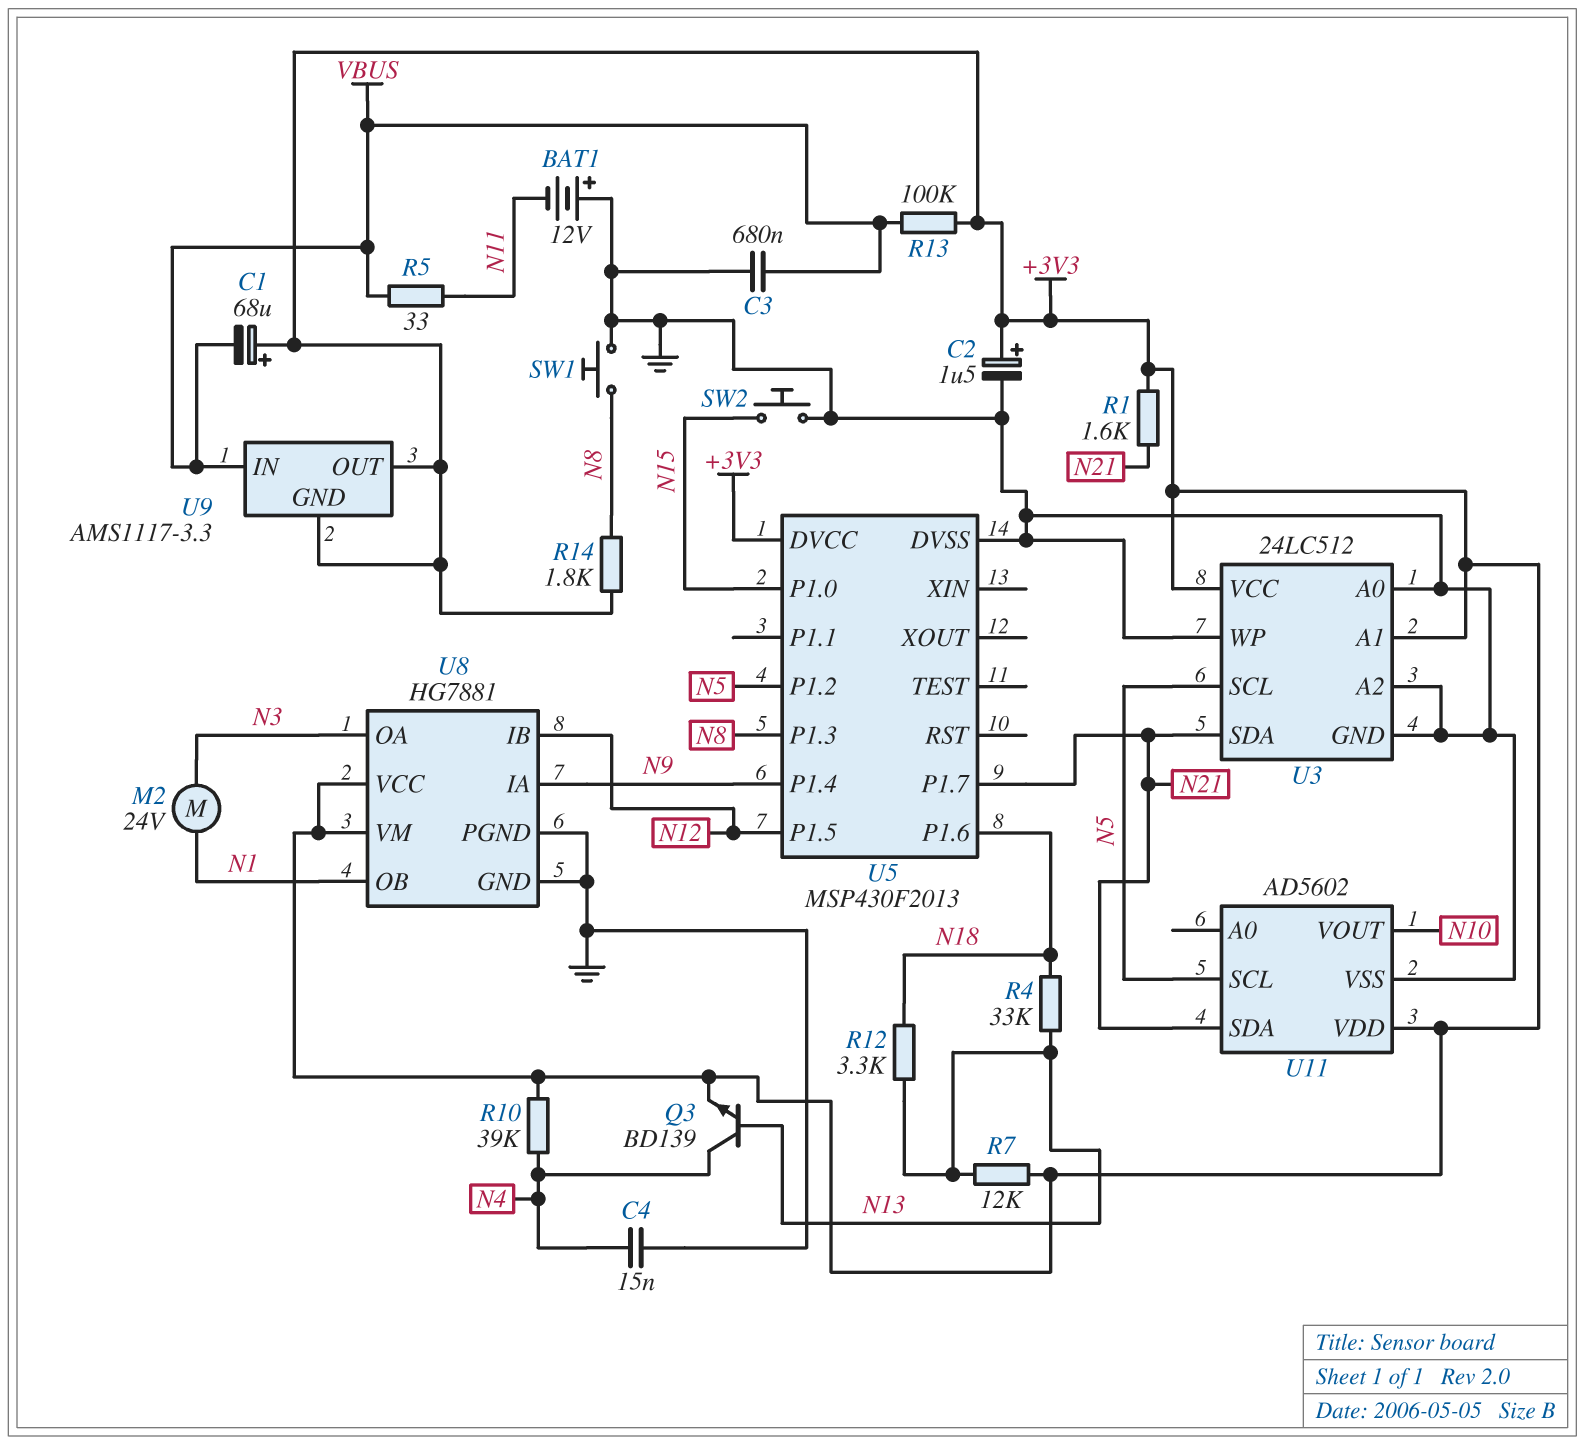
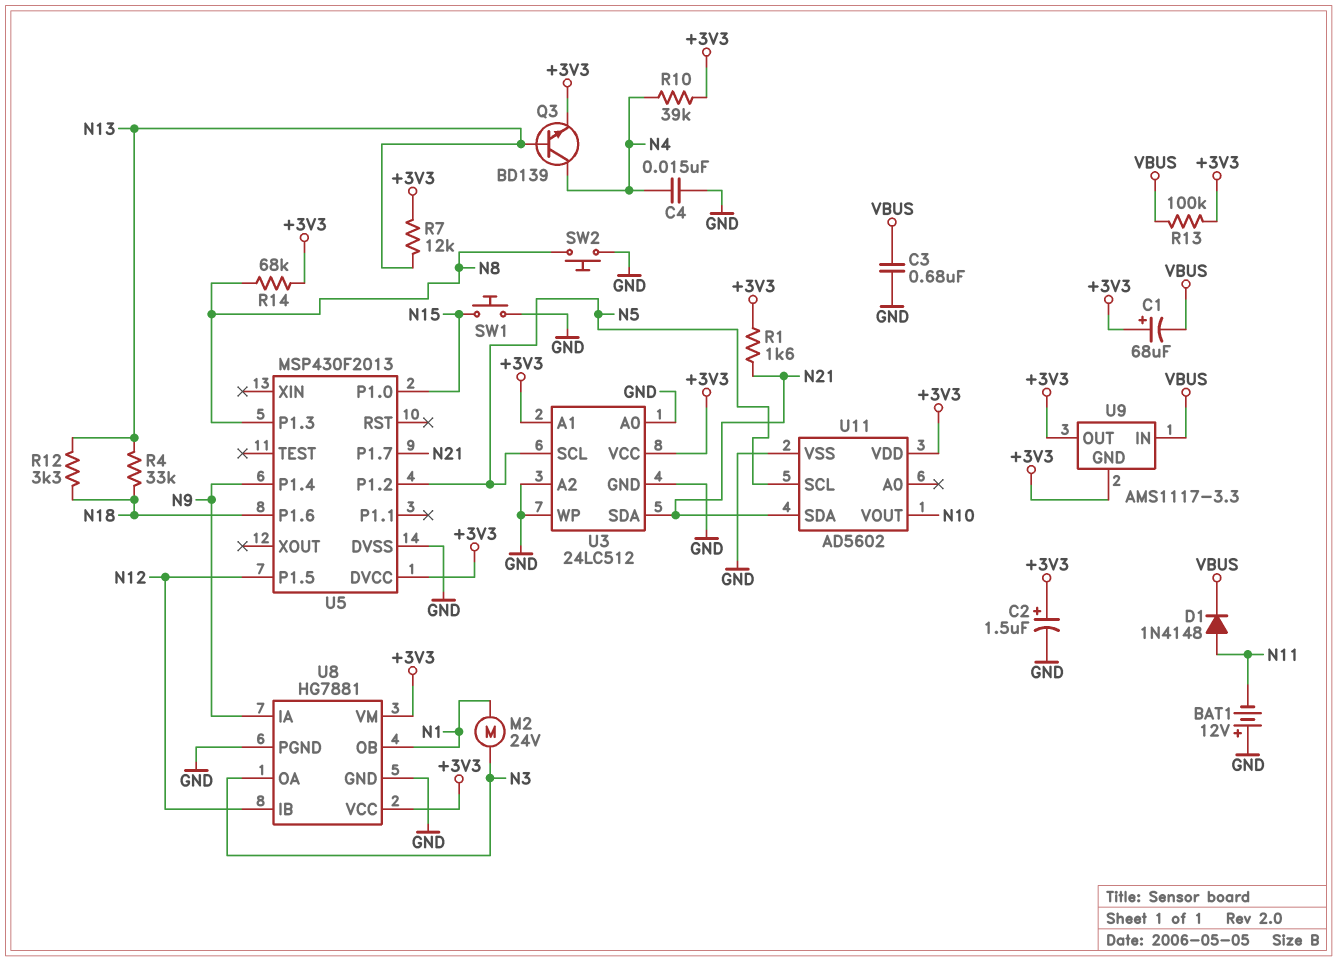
D1: none -> diode 1N4148 (A N11, K VBUS)
R5: 33 (N11, VBUS) -> none
R14: 1.8k (+3V3, N8) -> 68k (+3V3, N8)
SW1: button (GND, N8) -> button (GND, N15)
SW2: button (GND, N15) -> button (GND, N8)

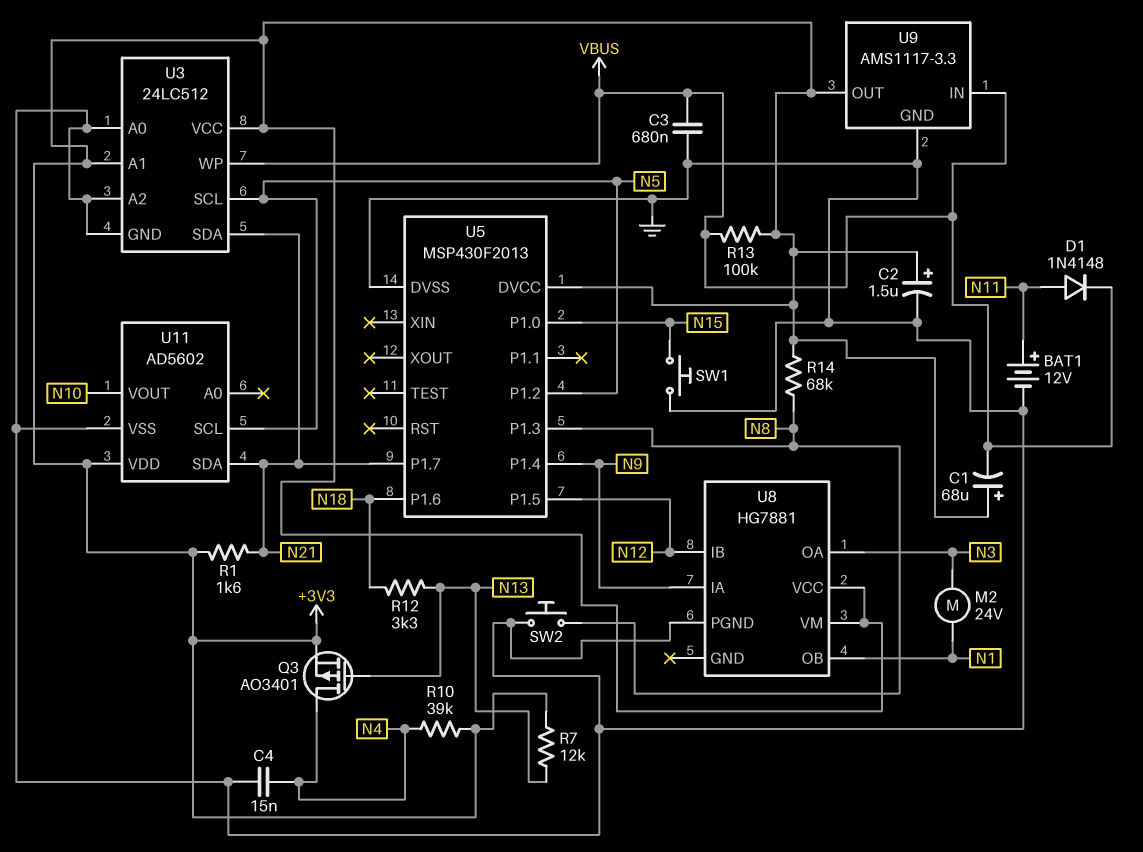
BAT1: 12V (plus GND, minus N11) -> 12V (plus N11, minus GND)
Q3: NPN BD139 (B N13, C N4, E +3V3) -> PMOS AO3401 (G N13, D N4, S +3V3)
R4: 33k (N13, N18) -> none
U3 pin WP: GND -> VBUS
U8 pin GND: GND -> none
U9 pin GND: +3V3 -> GND

